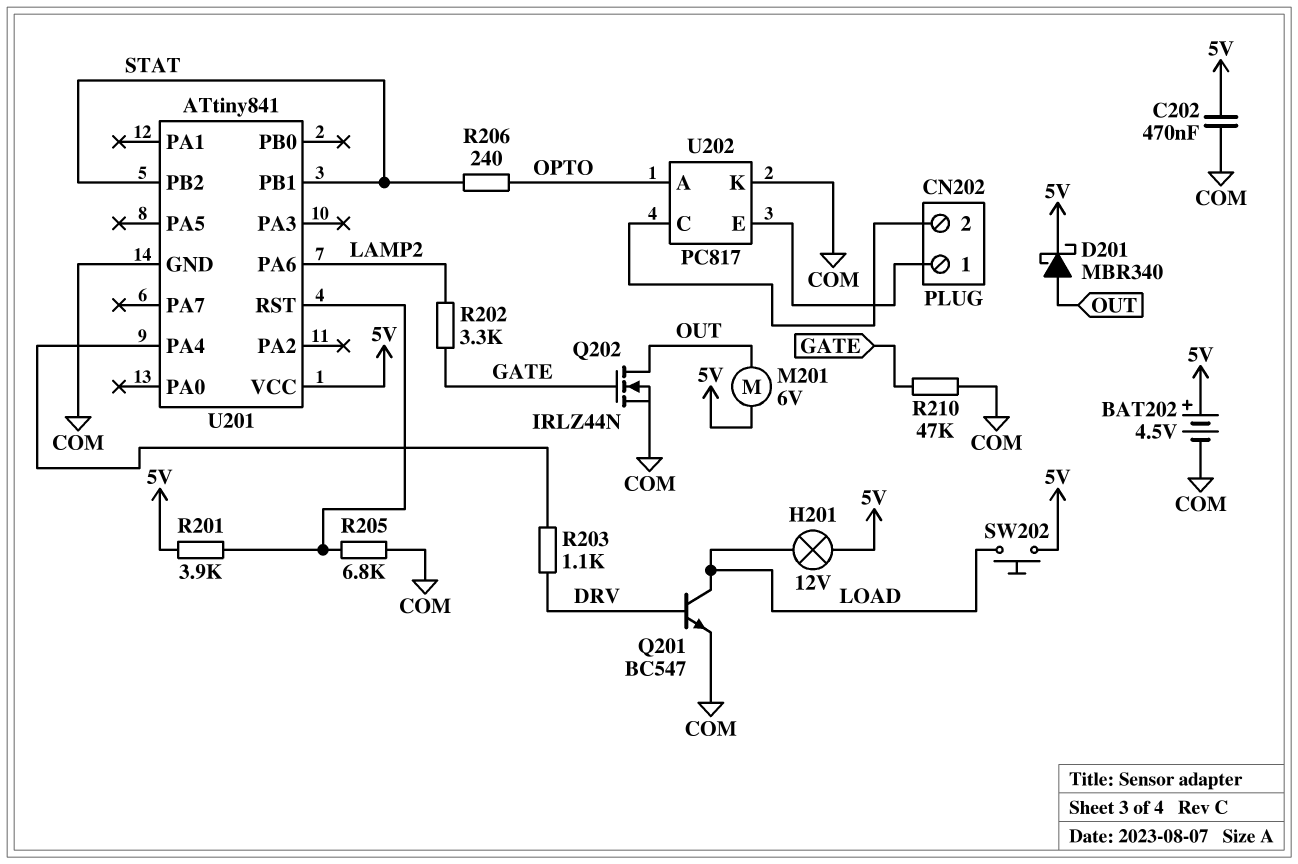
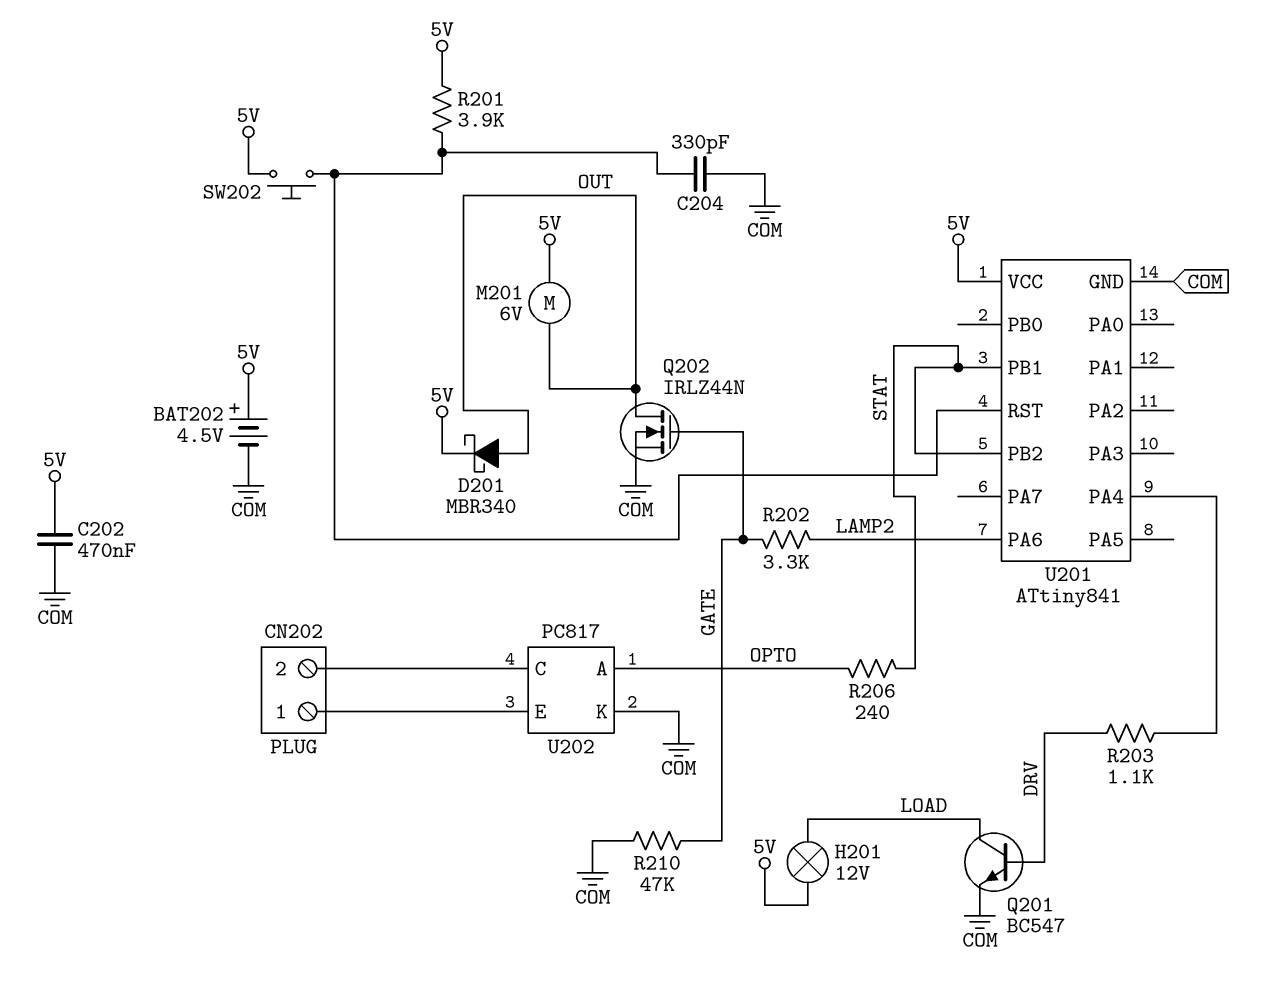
C204: none -> 330pF (COM, U201/RST)
R205: 6.8k (COM, U201/RST) -> none
SW202: button (5V, LOAD) -> button (5V, U201/RST)

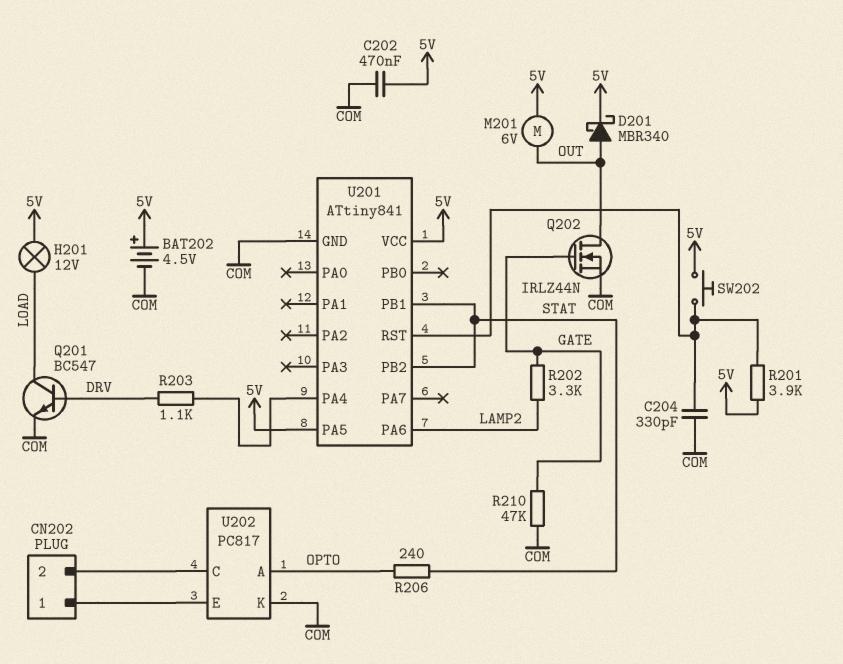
U201 pin PA5: none -> 5V

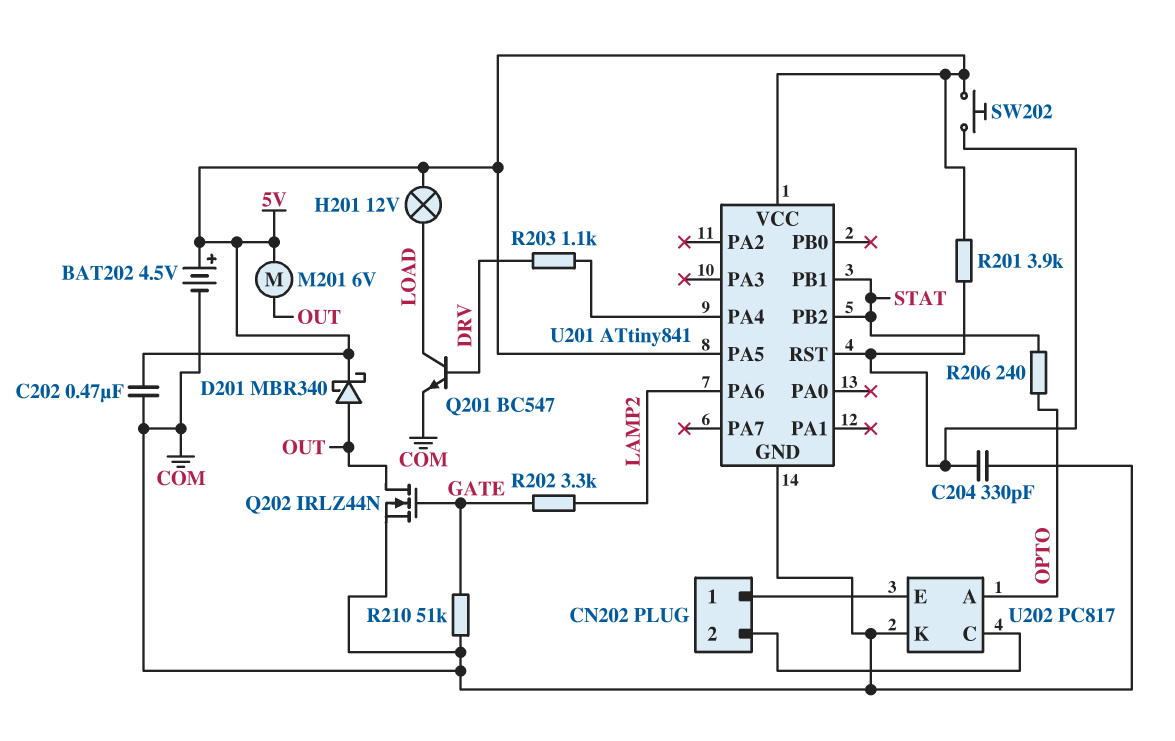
R210: 47k (COM, GATE) -> 51k (COM, GATE)

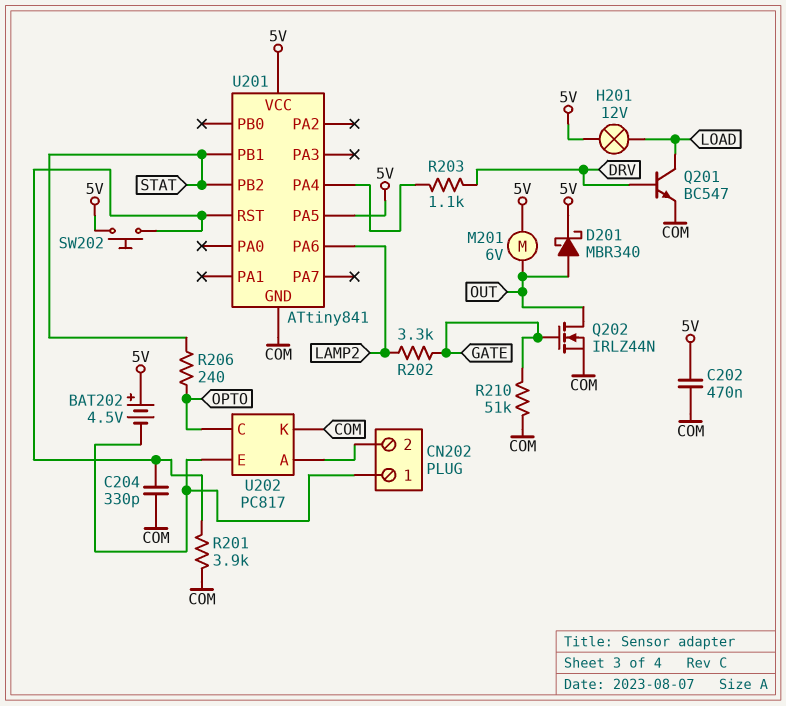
BAT202: 4.5V (plus 5V, minus COM) -> 4.5V (plus 5V, minus CN202/1)
R201: 3.9k (5V, U201/RST) -> 3.9k (COM, U201/RST)
U202 pin A: OPTO -> CN202/2
U202 pin C: CN202/2 -> OPTO

